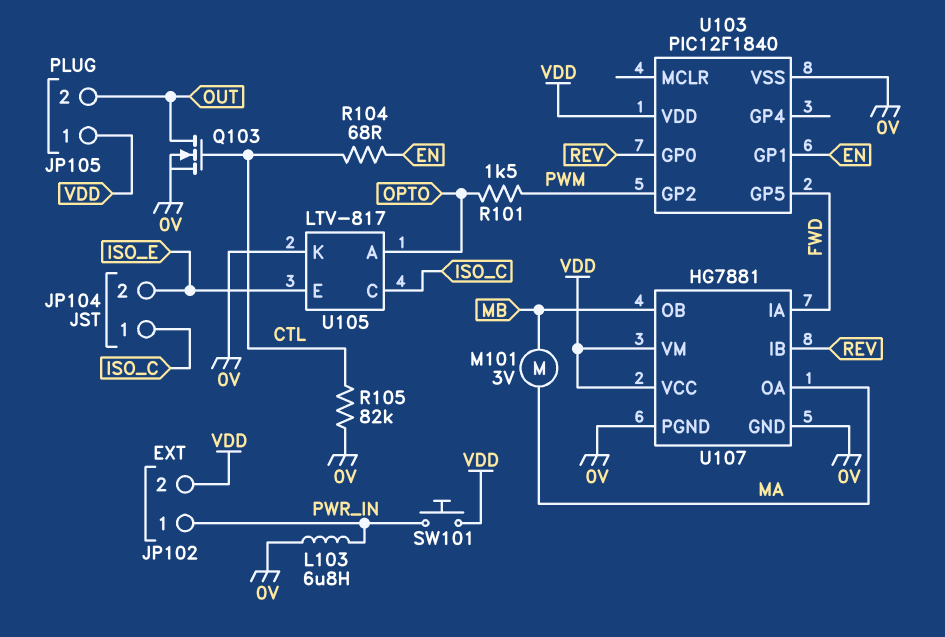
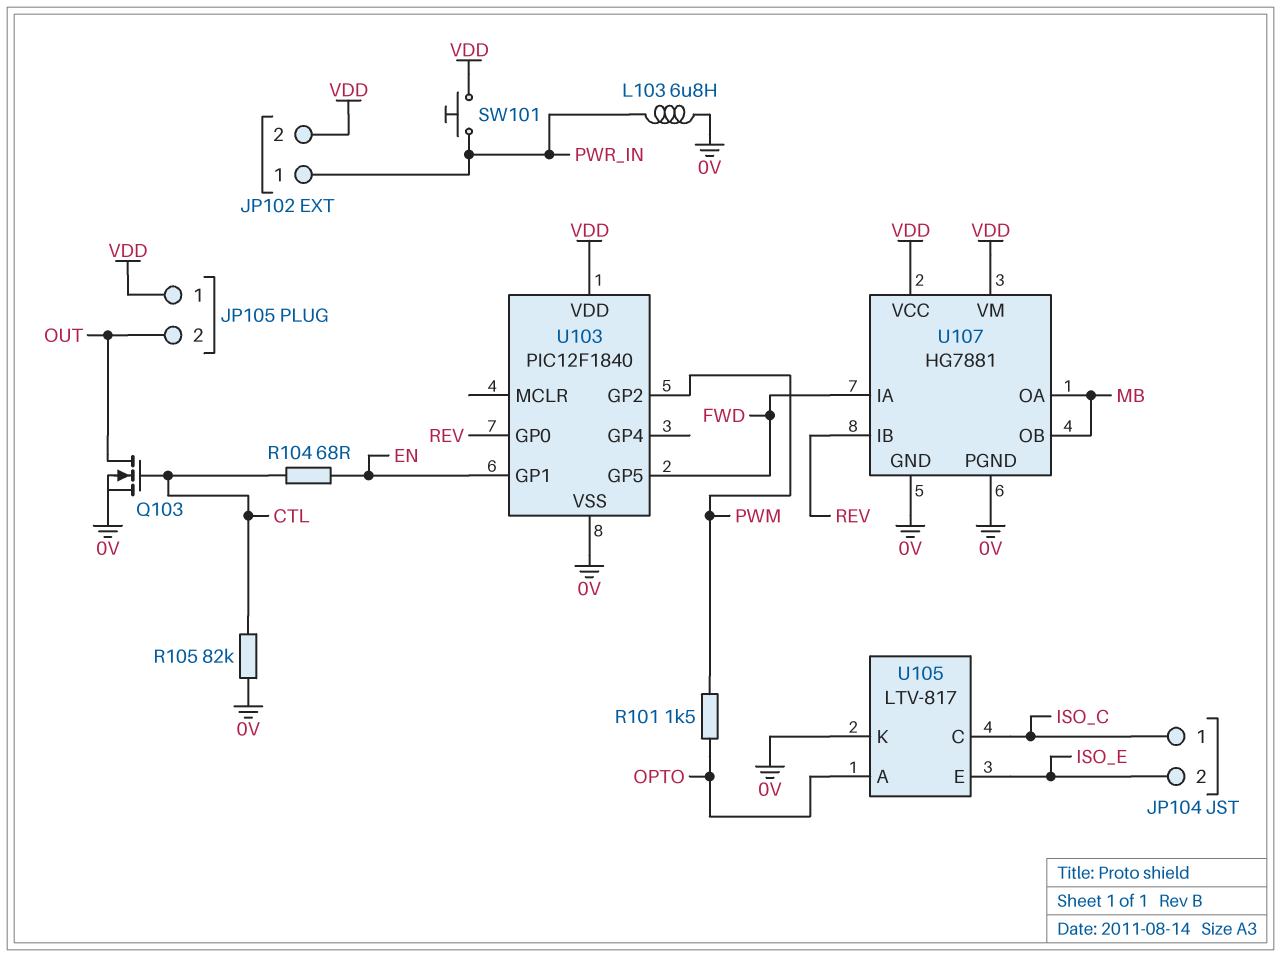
M101: motor 3V (MA, MB) -> none
U107 pin OA: MA -> MB

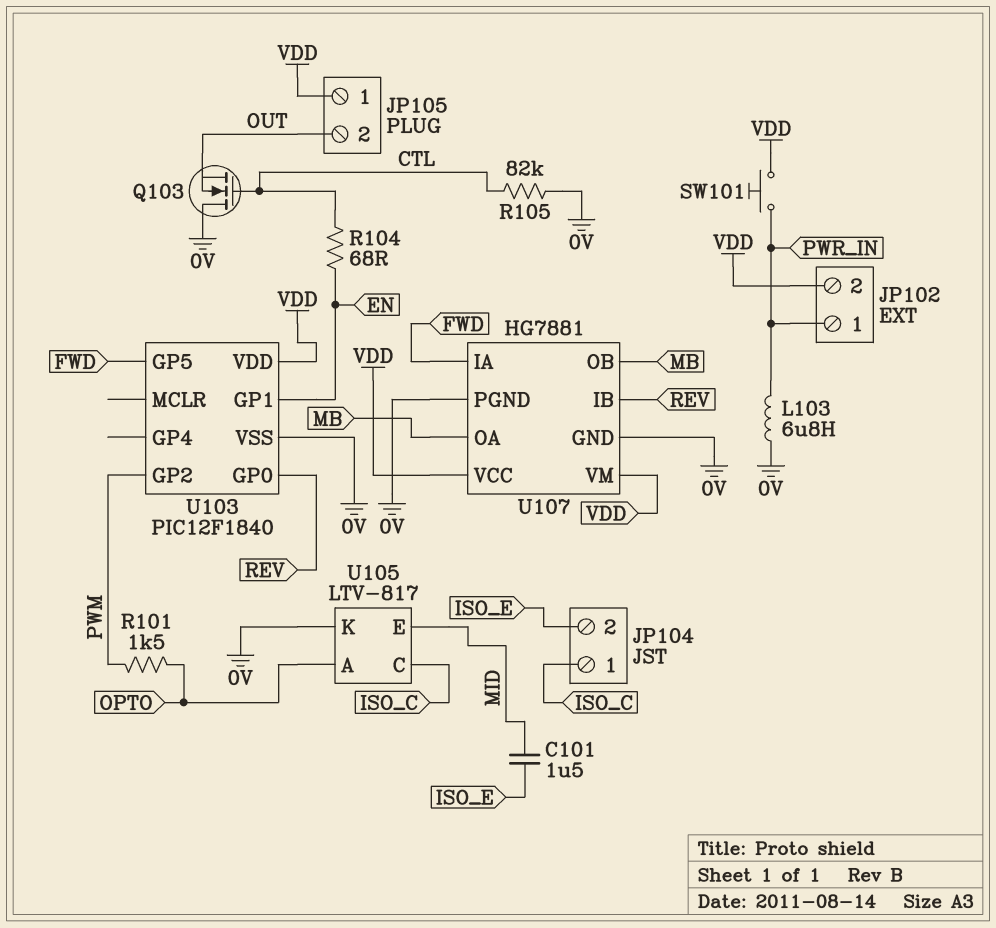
C101: none -> 1.5uF (ISO_E, MID)
Q103: NMOS (G CTL, D OUT, S 0V) -> NMOS (G CTL, D 0V, S OUT)
U105 pin E: ISO_E -> MID

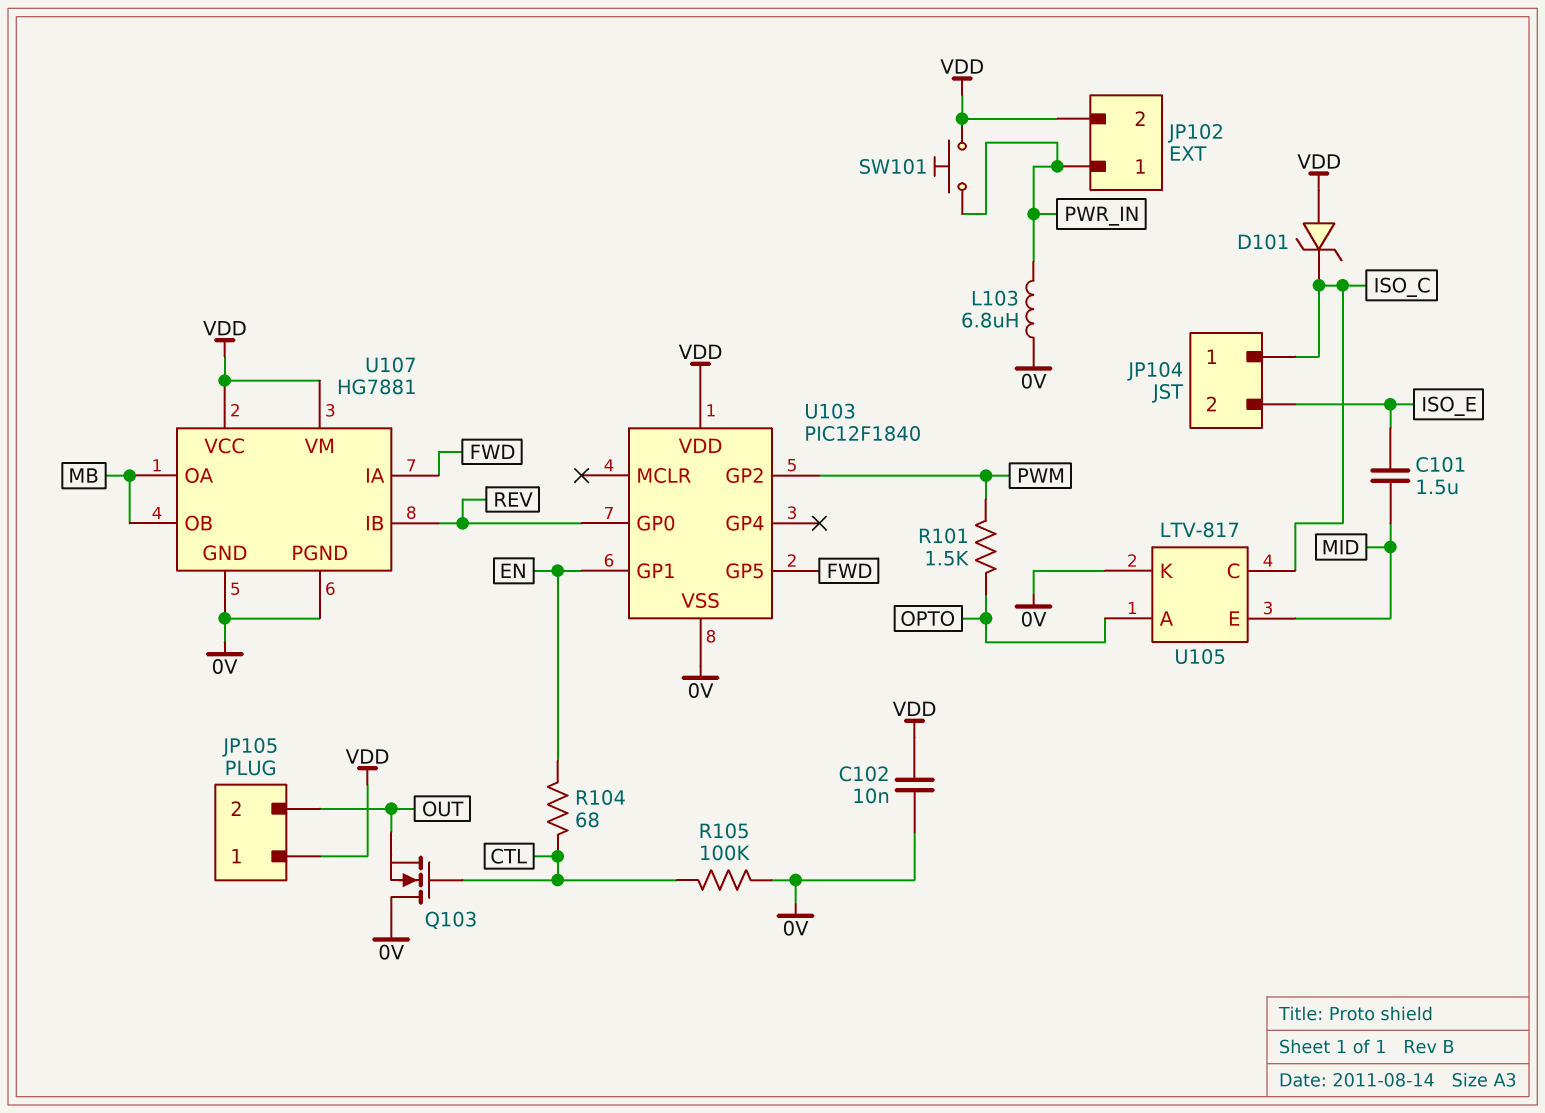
C102: none -> 10nF (0V, VDD)
D101: none -> zener (A VDD, K ISO_C)
R105: 82k (0V, CTL) -> 100k (0V, CTL)

